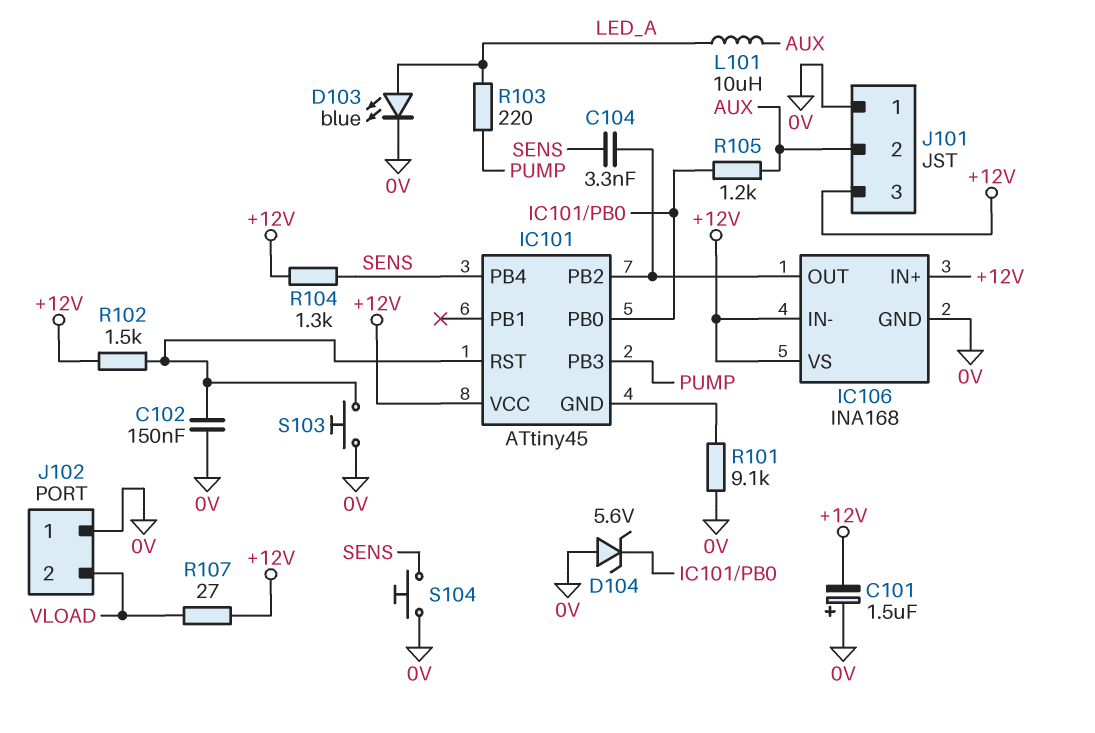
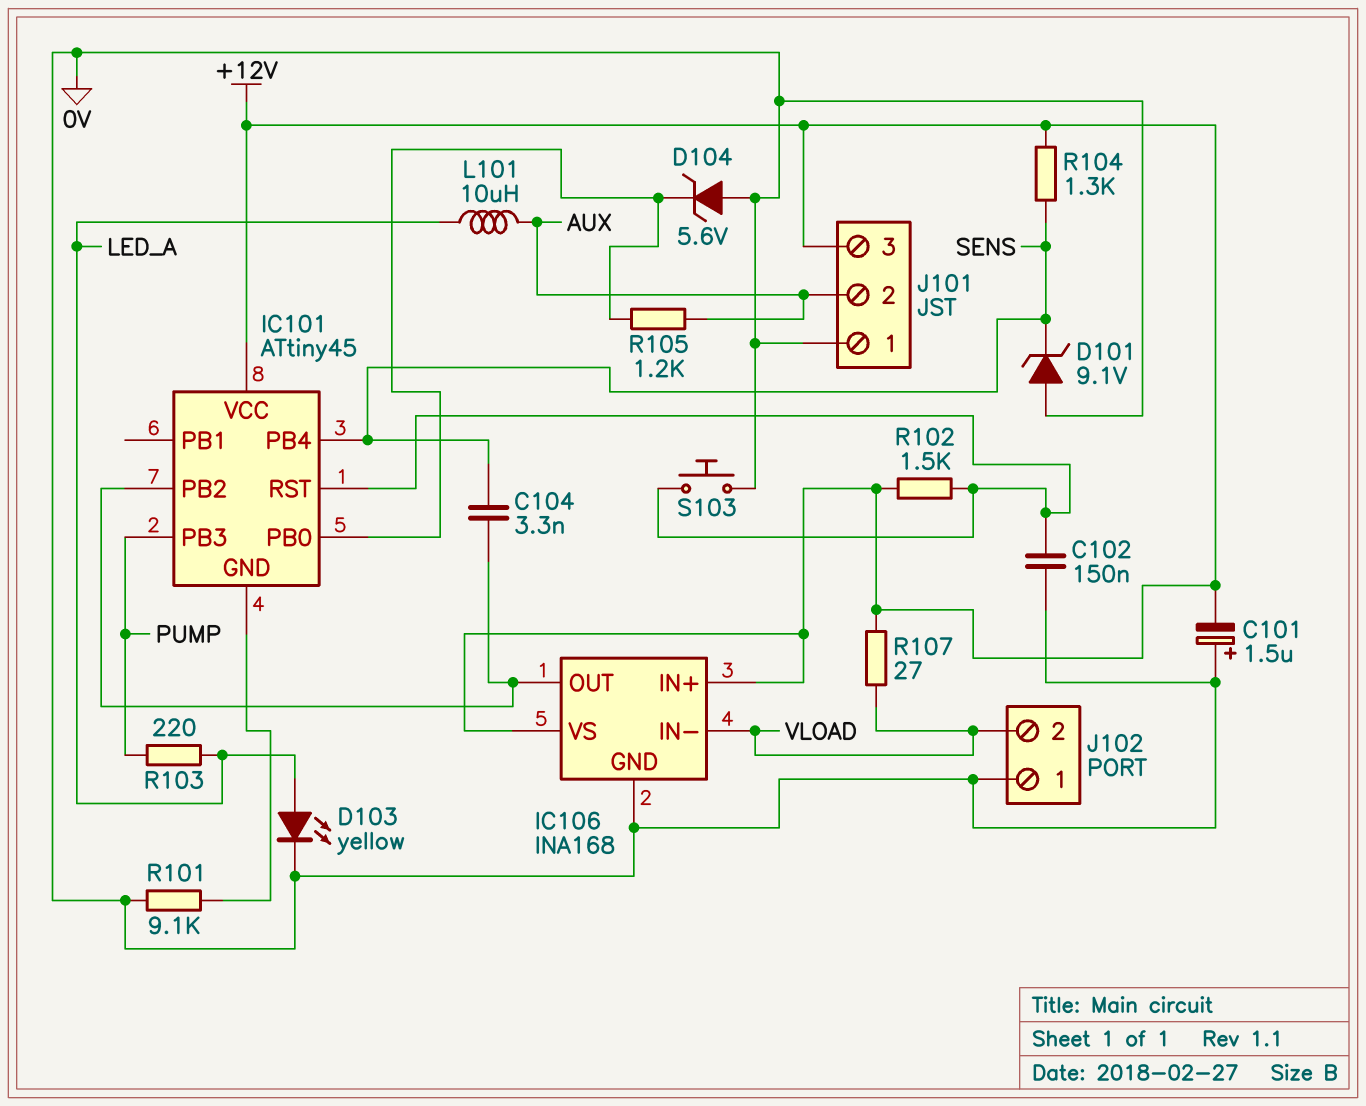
D101: none -> zener 9.1V (A 0V, K SENS)
D103: LED blue (A LED_A, K 0V) -> LED yellow (A LED_A, K 0V)
IC106 pin IN-: +12V -> VLOAD
S104: button (0V, SENS) -> none

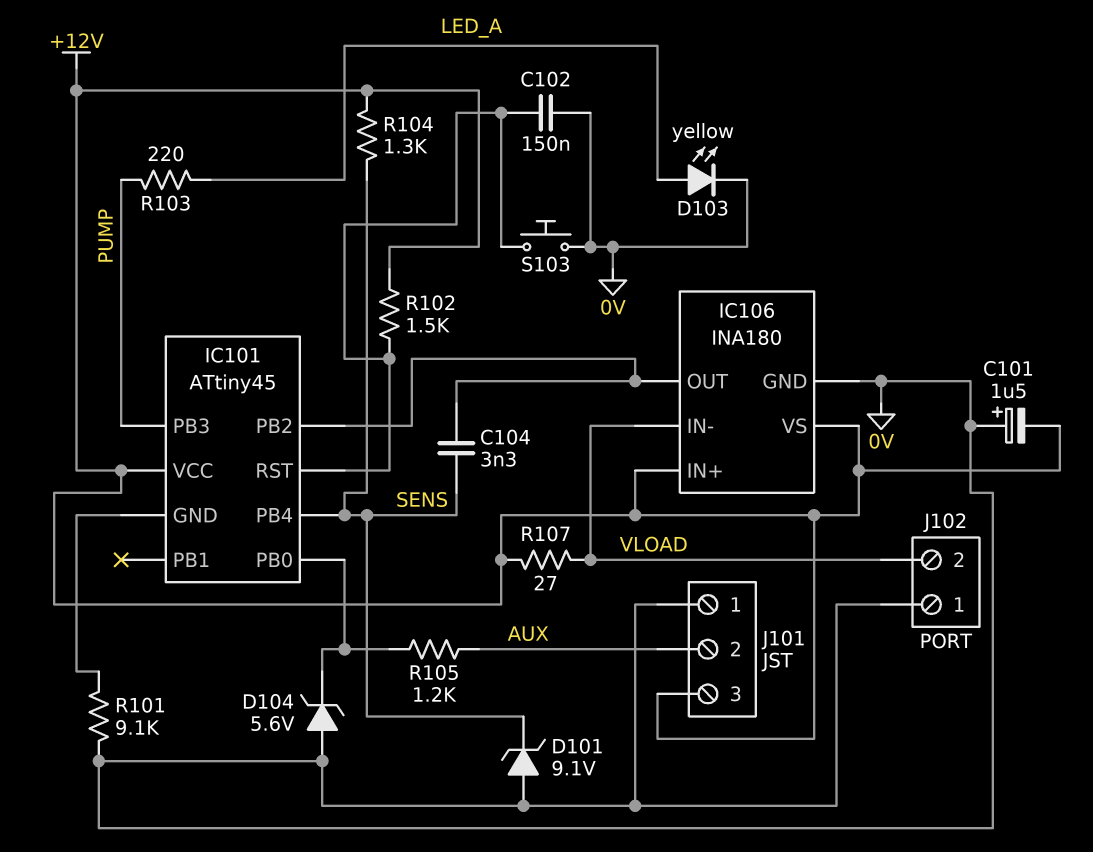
IC106: INA168 -> INA180
L101: 10uH (AUX, LED_A) -> none

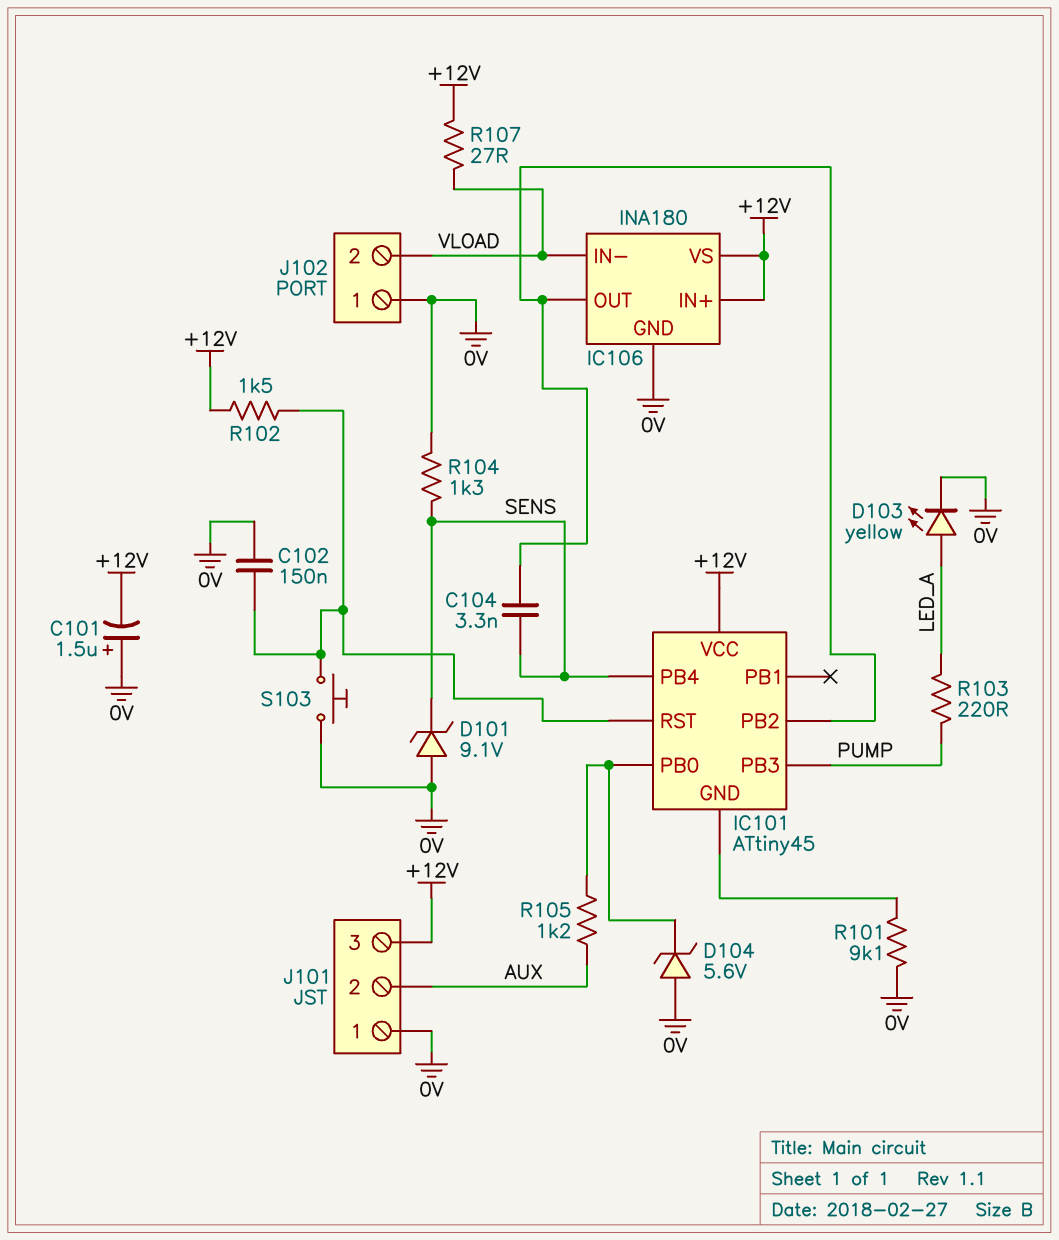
R104: 1.3k (+12V, SENS) -> 1.3k (0V, SENS)

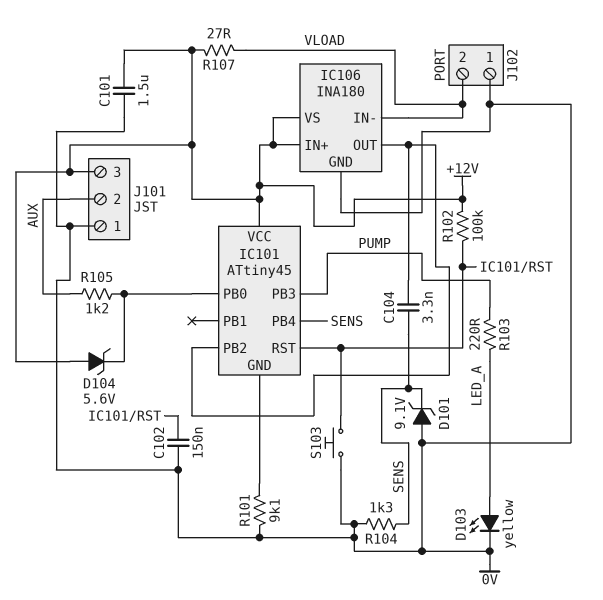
C101: 1.5uF (plus 0V, minus +12V) -> 1.5uF (+12V, 0V)
D104: zener 5.6V (A 0V, K IC101/PB0) -> zener 5.6V (A +12V, K IC101/PB0)
R102: 1.5k (+12V, IC101/RST) -> 100k (+12V, IC101/RST)

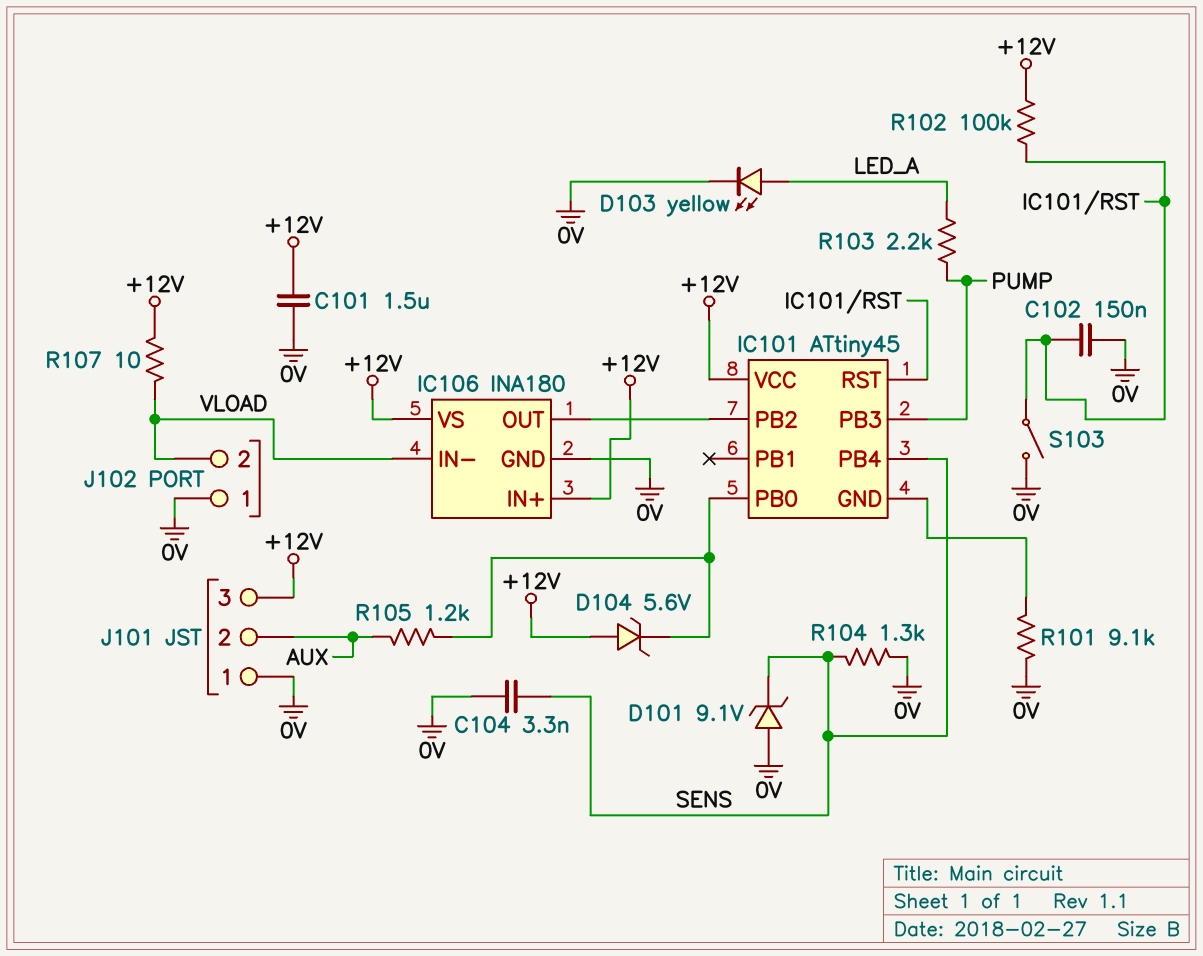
C104: 3.3nF (IC101/PB2, SENS) -> 3.3nF (0V, SENS)
R103: 220 (LED_A, PUMP) -> 2.2k (LED_A, PUMP)
R107: 27 (+12V, VLOAD) -> 10 (+12V, VLOAD)
S103: button (0V, IC101/RST) -> switch (0V, IC101/RST)

